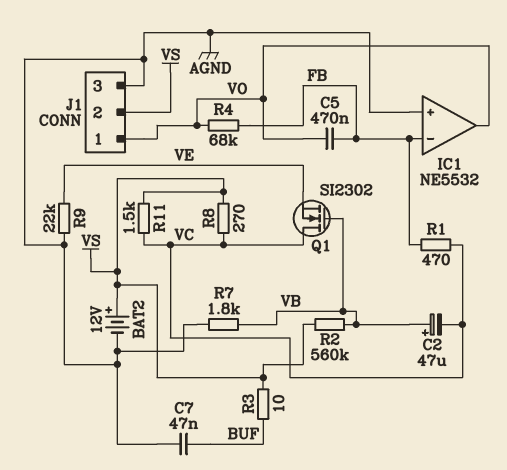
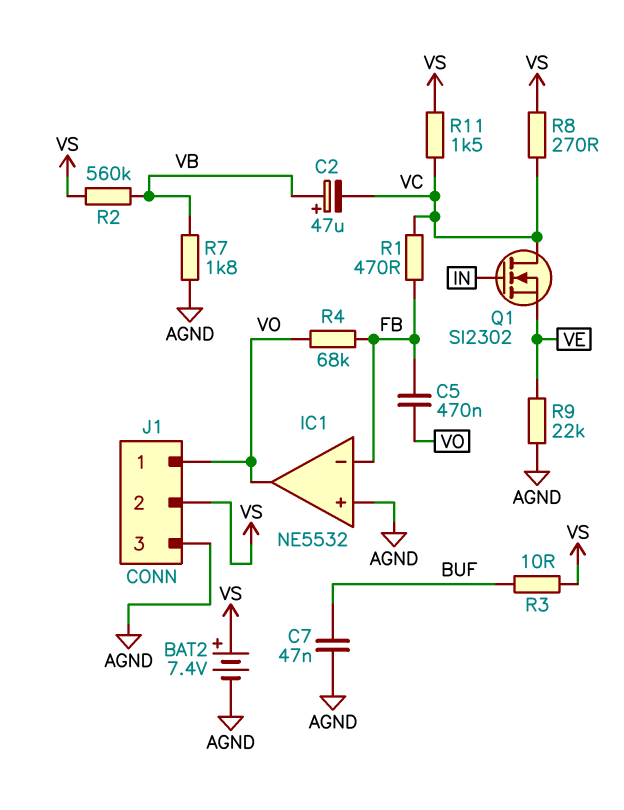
BAT2: 12V (plus VS, minus AGND) -> 7.4V (plus VS, minus AGND)
Q1: NMOS SI2302 (G VB, D VC, S VE) -> NMOS SI2302 (G IN, D VC, S VE)

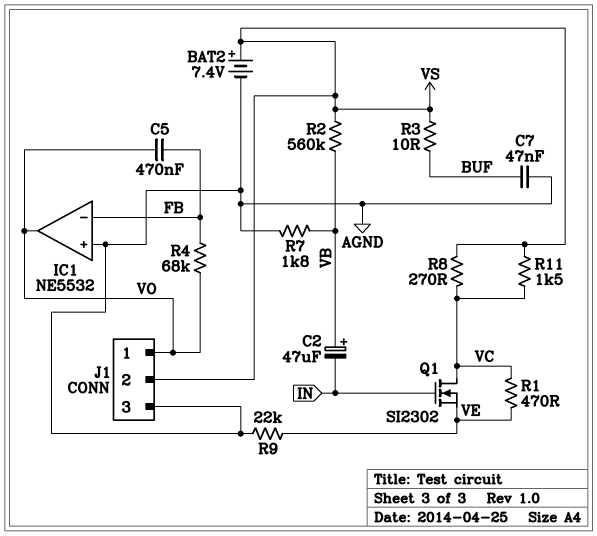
C2: 47uF (plus VB, minus VC) -> 47uF (plus VB, minus IN)
R1: 470 (FB, VC) -> 470 (VC, VE)

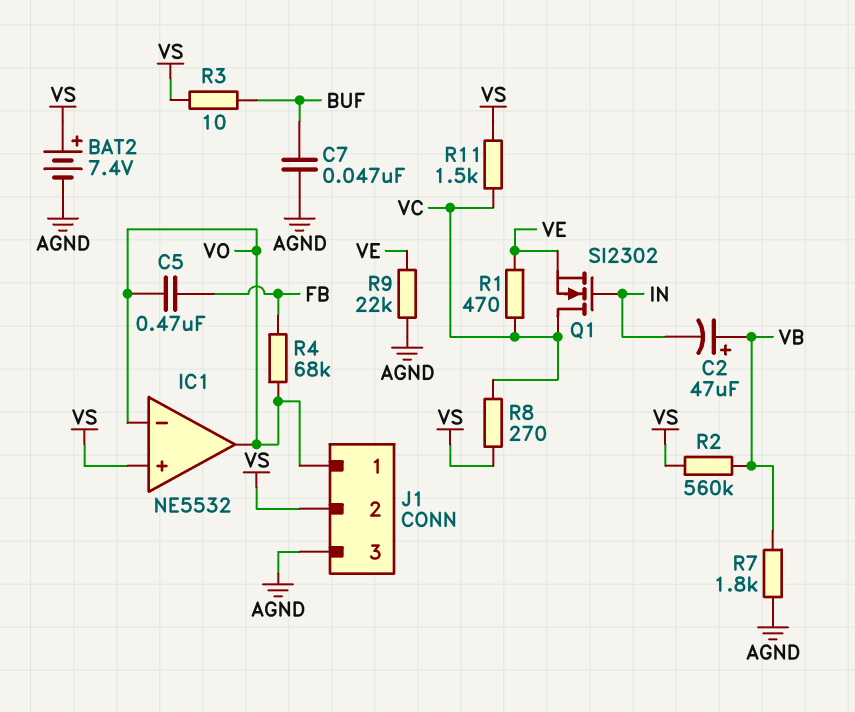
IC1 pin in+: AGND -> VS
IC1 pin in-: FB -> VO

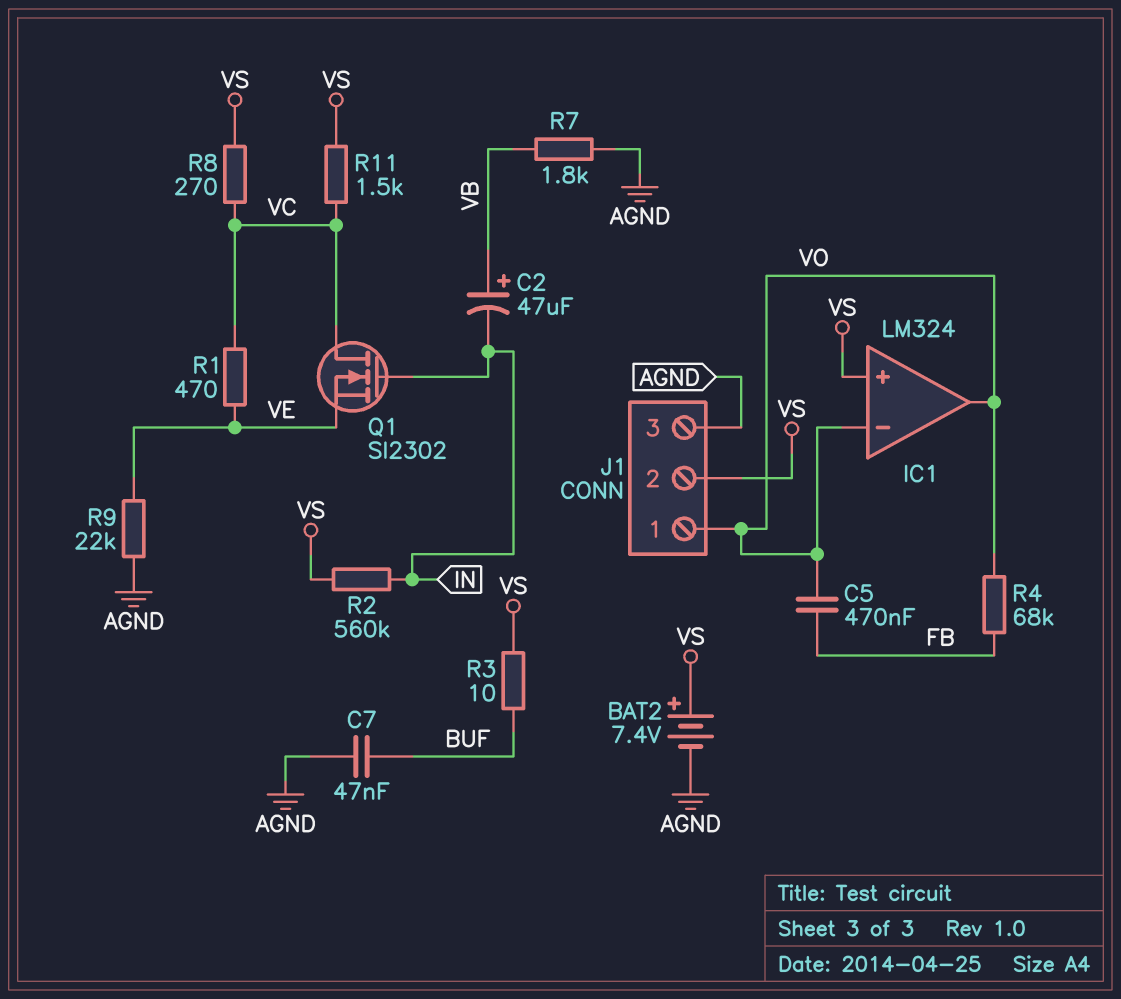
IC1: NE5532 -> LM324
R2: 560k (VB, VS) -> 560k (IN, VS)

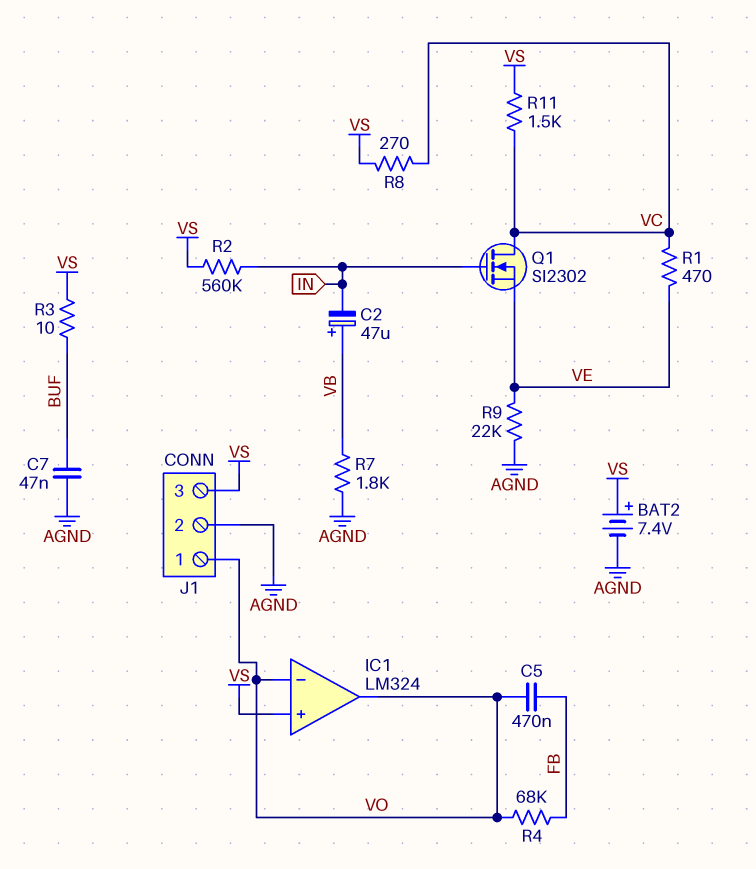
J1 pin 2: VS -> AGND
J1 pin 3: AGND -> VS

